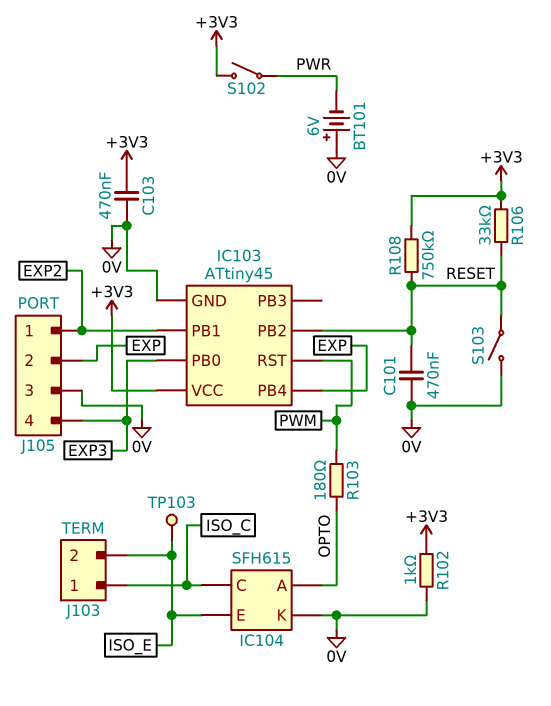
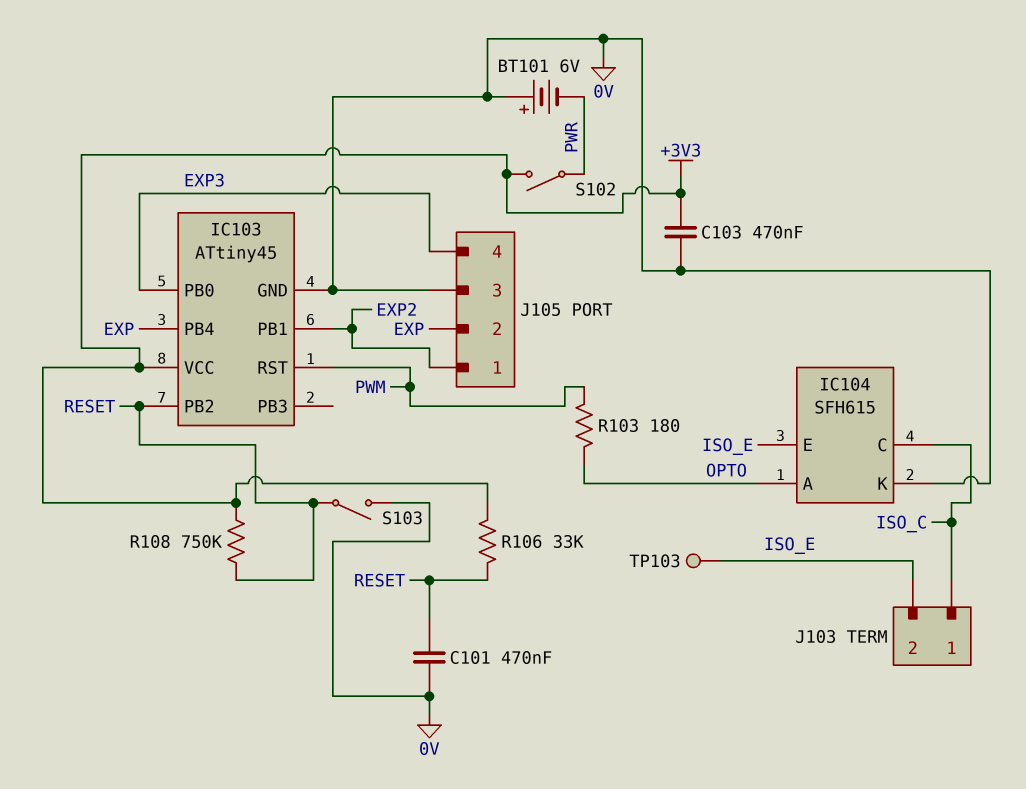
R102: 1k (+3V3, 0V) -> none

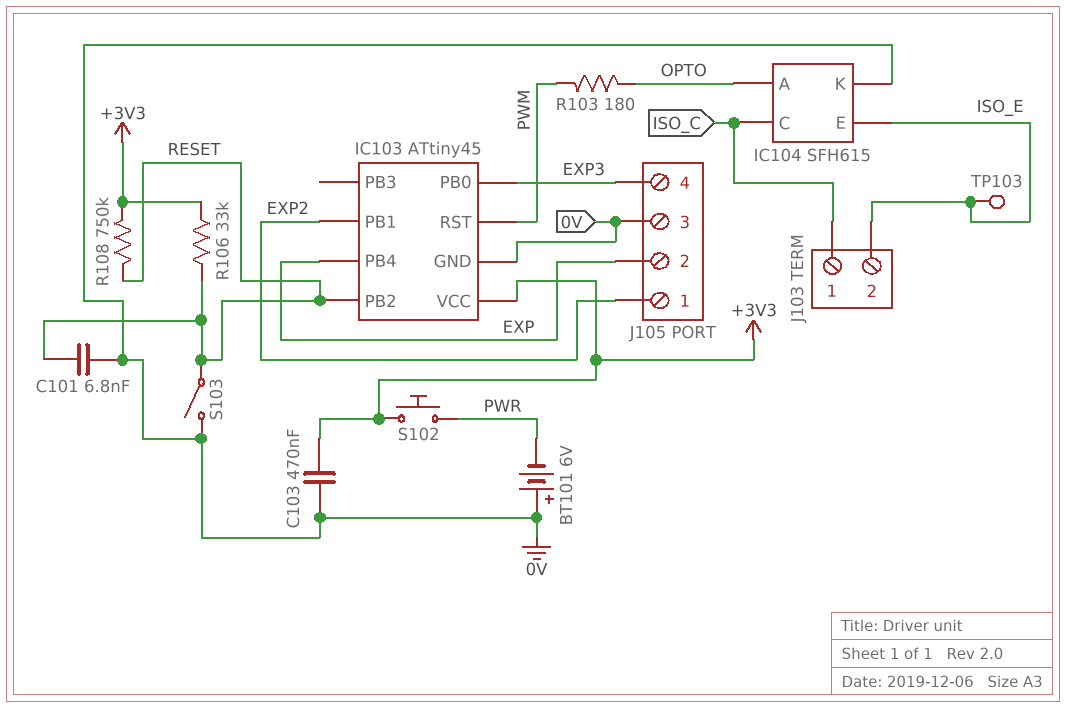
C101: 470nF (0V, RESET) -> 6.8nF (0V, RESET)
S102: switch (+3V3, PWR) -> button (+3V3, PWR)

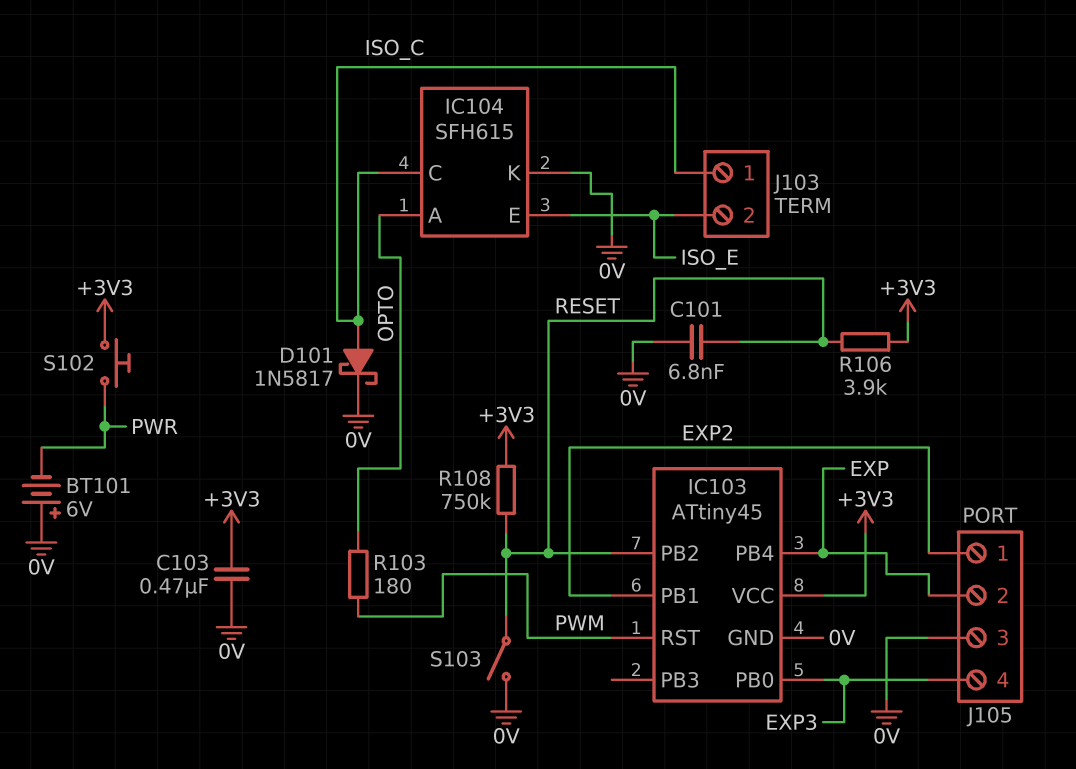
D101: none -> schottky 1N5817 (A ISO_C, K 0V)
R106: 33k (+3V3, RESET) -> 3.9k (+3V3, RESET)
TP103: test point (ISO_E) -> none

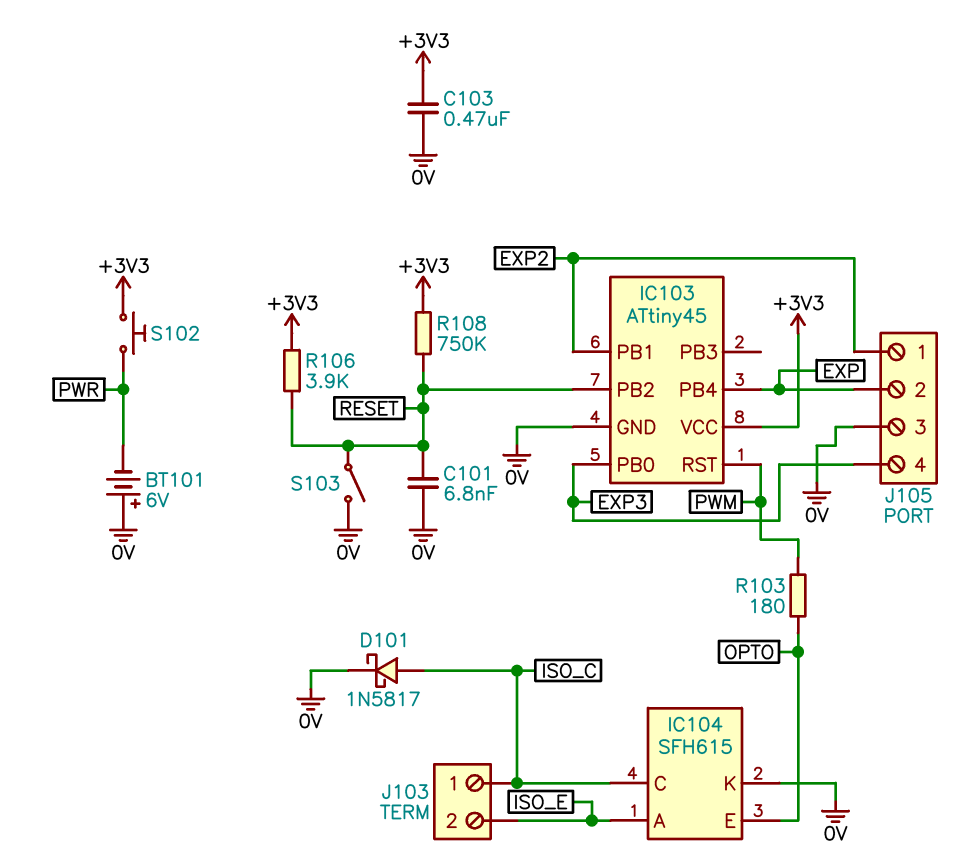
IC104 pin A: OPTO -> ISO_E
IC104 pin E: ISO_E -> OPTO

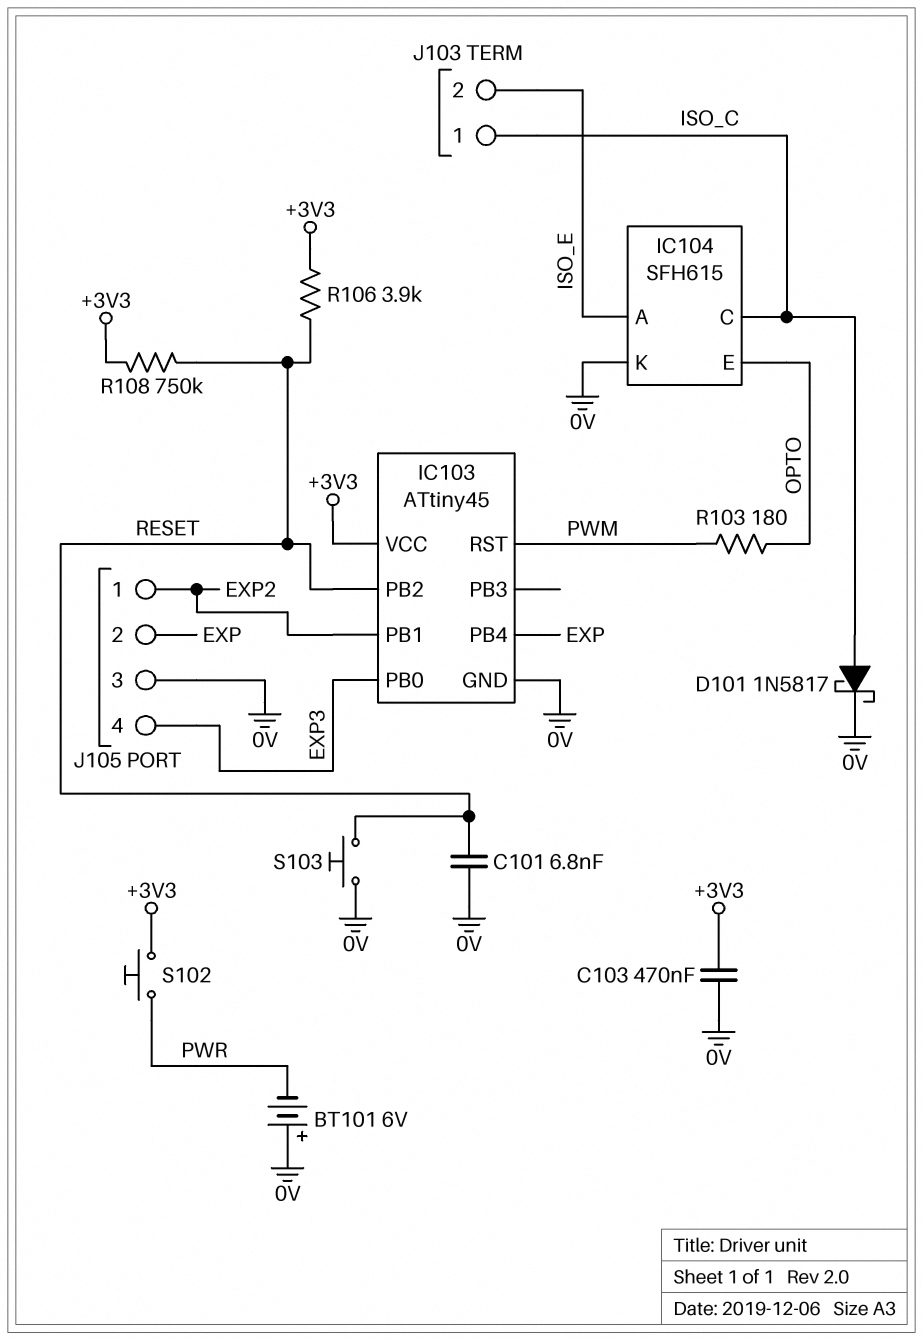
S103: switch (0V, RESET) -> button (0V, RESET)

